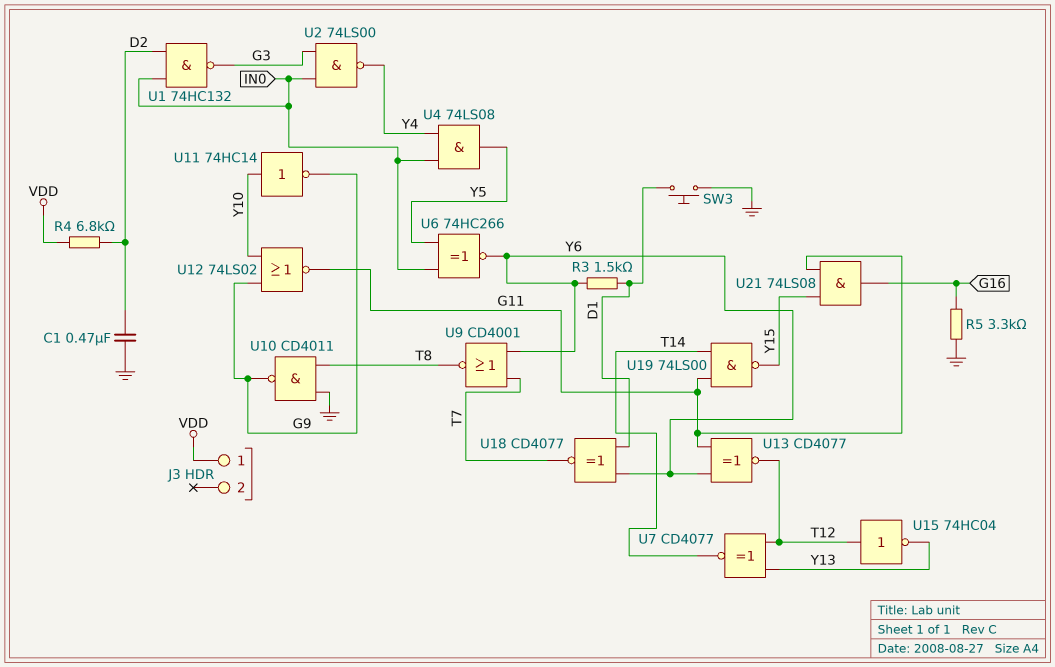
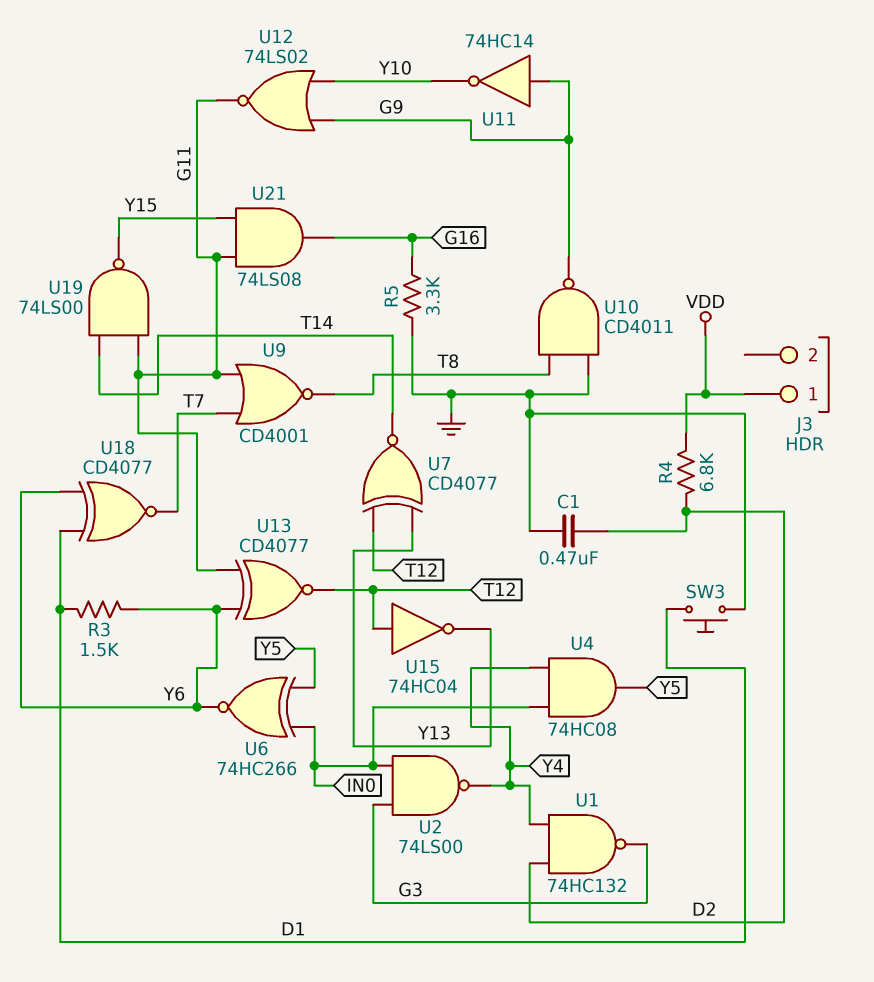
U1: NAND 74HC132 (in D2, in IN0, out G3) -> NAND 74HC132 (in D2, in Y4, out G3)
U4: AND 74LS08 (in IN0, in Y4, out Y5) -> AND 74HC08 (in IN0, in Y4, out Y5)
U9: NOR CD4001 (in T7, in Y6, out T8) -> NOR CD4001 (in G11, in T7, out T8)
U11: NOT 74HC14 (in Y10, out G9) -> NOT 74HC14 (in G9, out Y10)

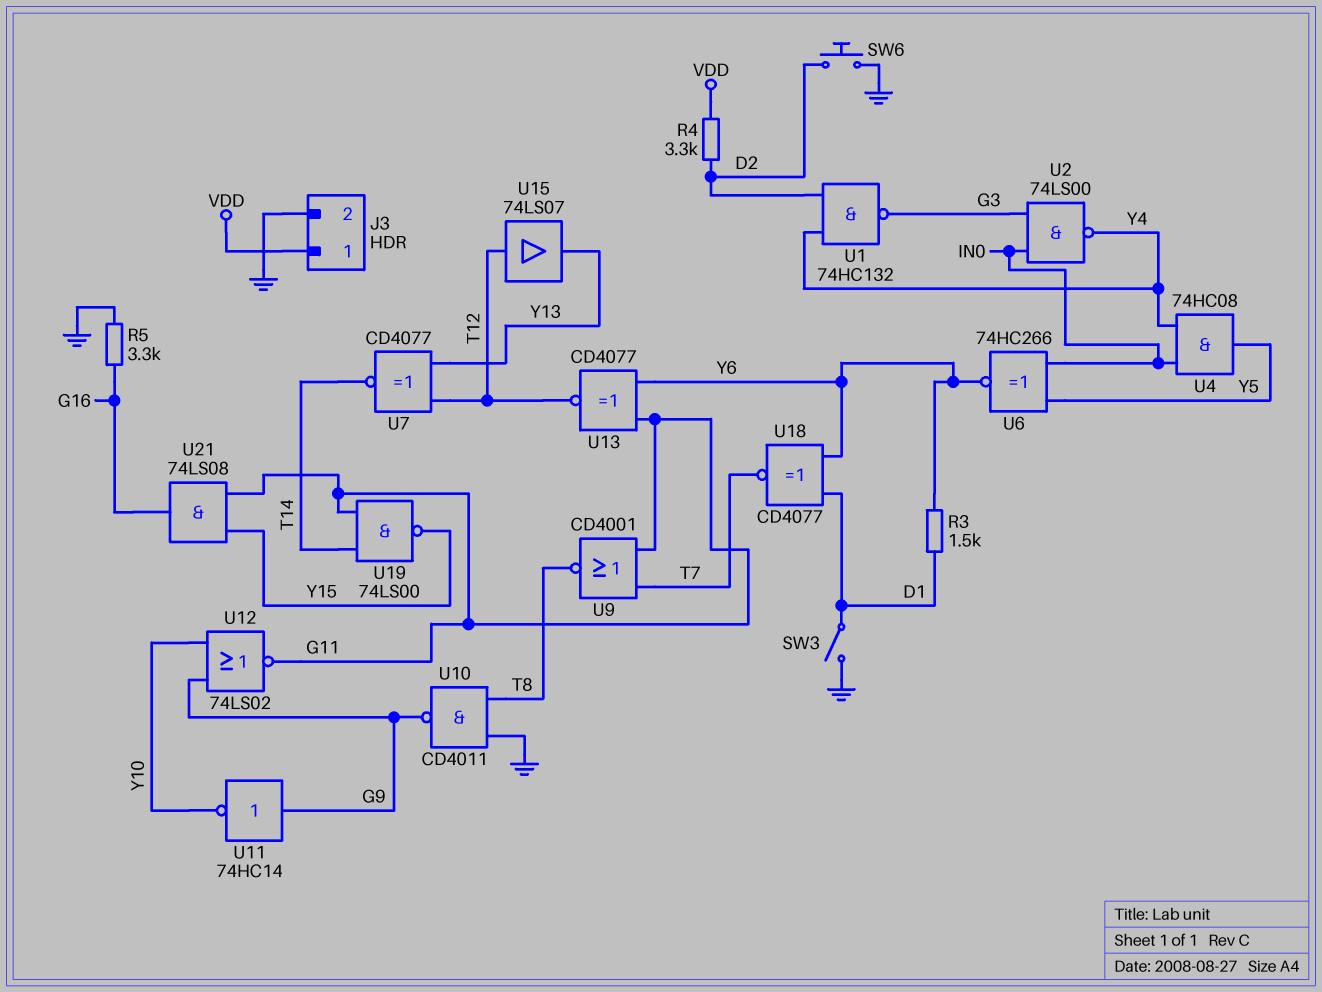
C1: 470nF (D2, GND) -> none
J3 pin 2: none -> GND
R4: 6.8k (D2, VDD) -> 3.3k (D2, VDD)
SW3: button (D1, GND) -> switch (D1, GND)
SW6: none -> button (D2, GND)
U15: NOT 74HC04 (in T12, out Y13) -> buffer 74LS07 (in T12, out Y13)

